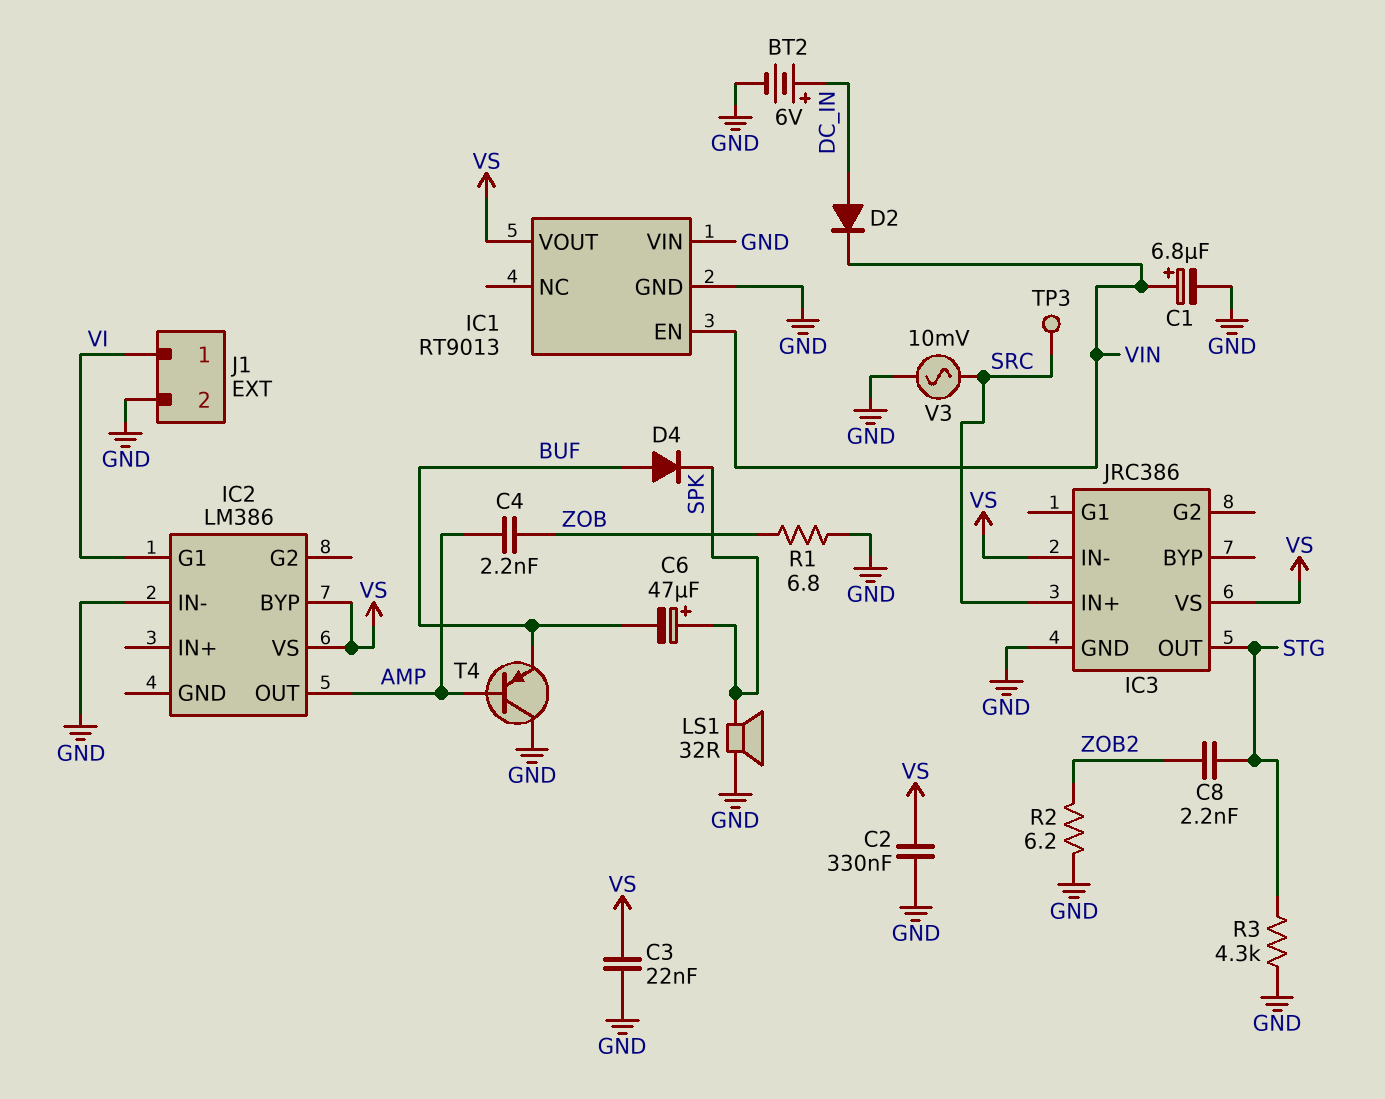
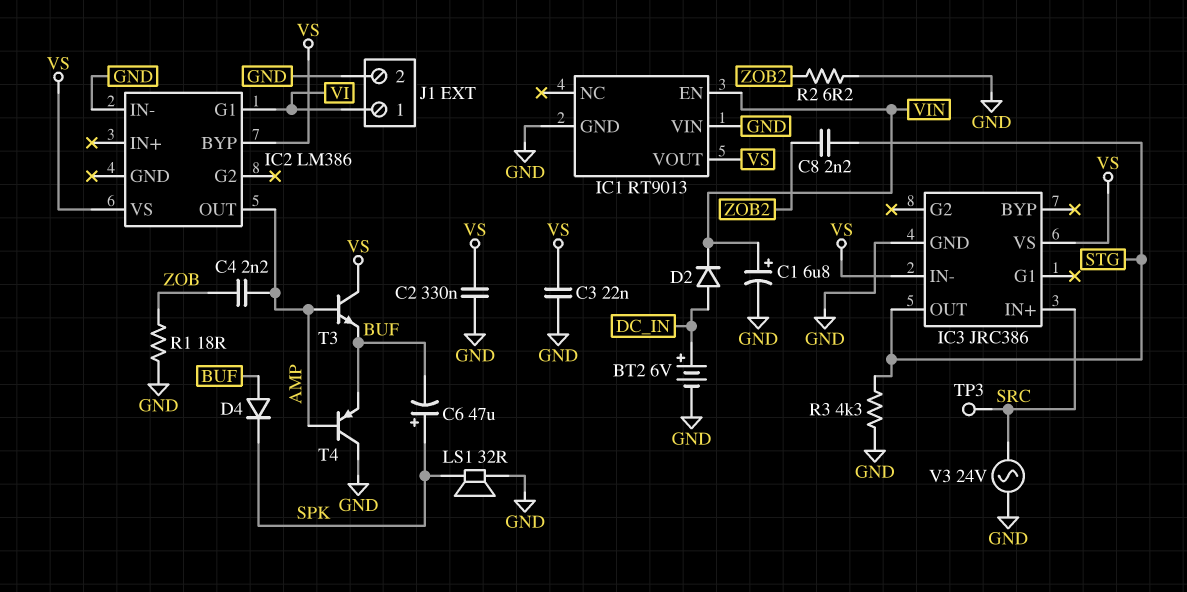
R1: 6.8 (GND, ZOB) -> 18 (GND, ZOB)
T3: none -> NPN (B AMP, C VS, E BUF)
V3: AC 10mV (GND, SRC) -> AC 24V (GND, SRC)

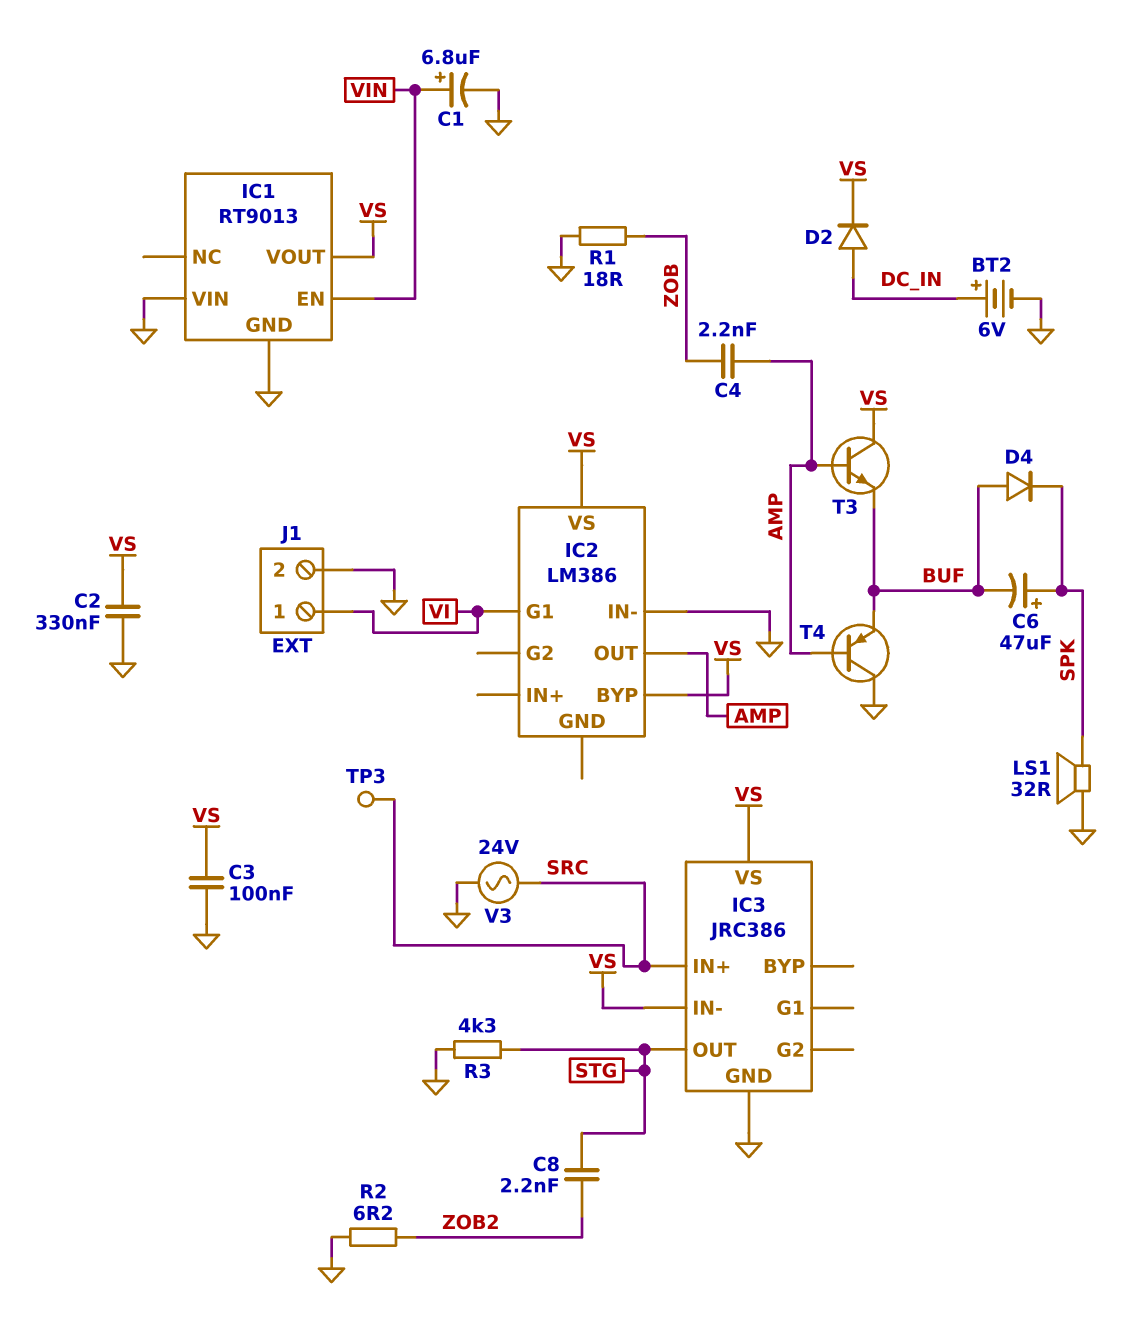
C3: 22nF (GND, VS) -> 100nF (GND, VS)
D2: diode (A DC_IN, K VIN) -> diode (A DC_IN, K VS)

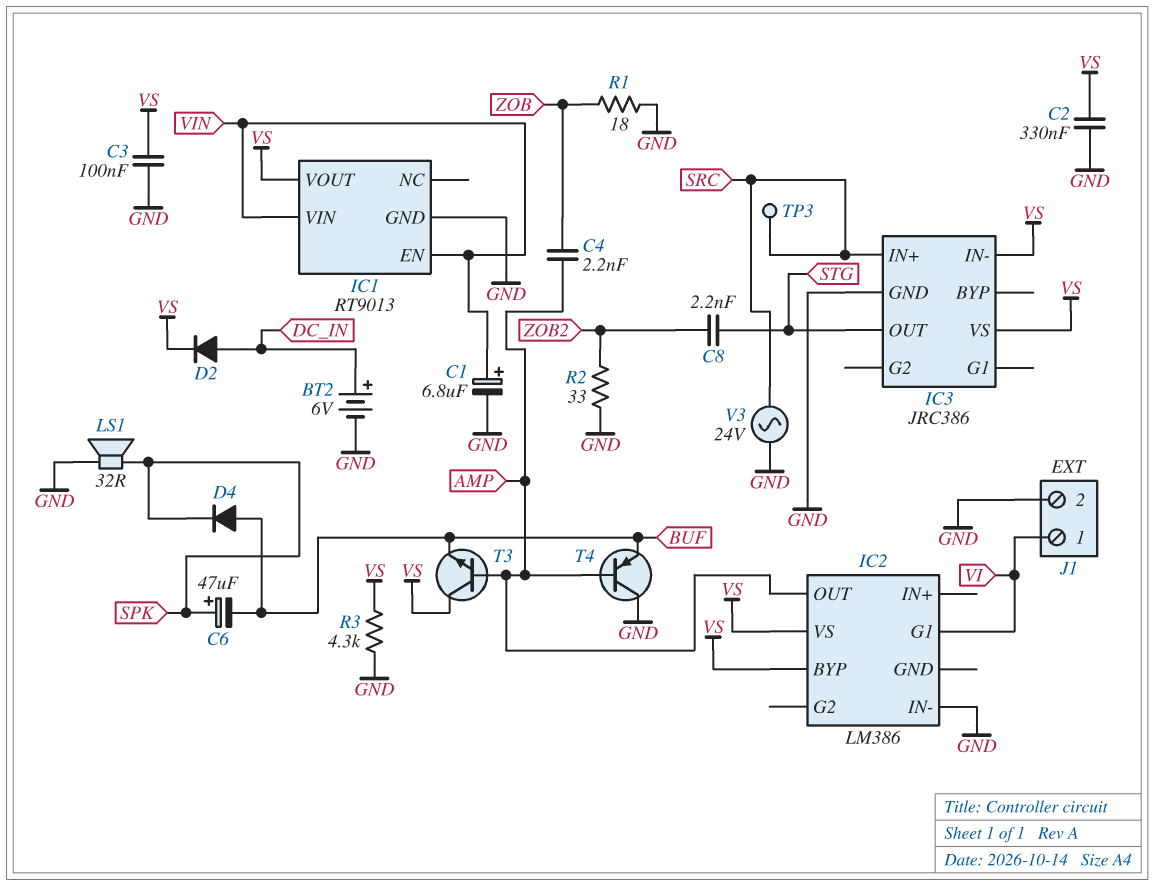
IC1 pin VIN: GND -> VIN
R2: 6.2 (GND, ZOB2) -> 33 (GND, ZOB2)
R3: 4.3k (GND, STG) -> 4.3k (GND, VS)

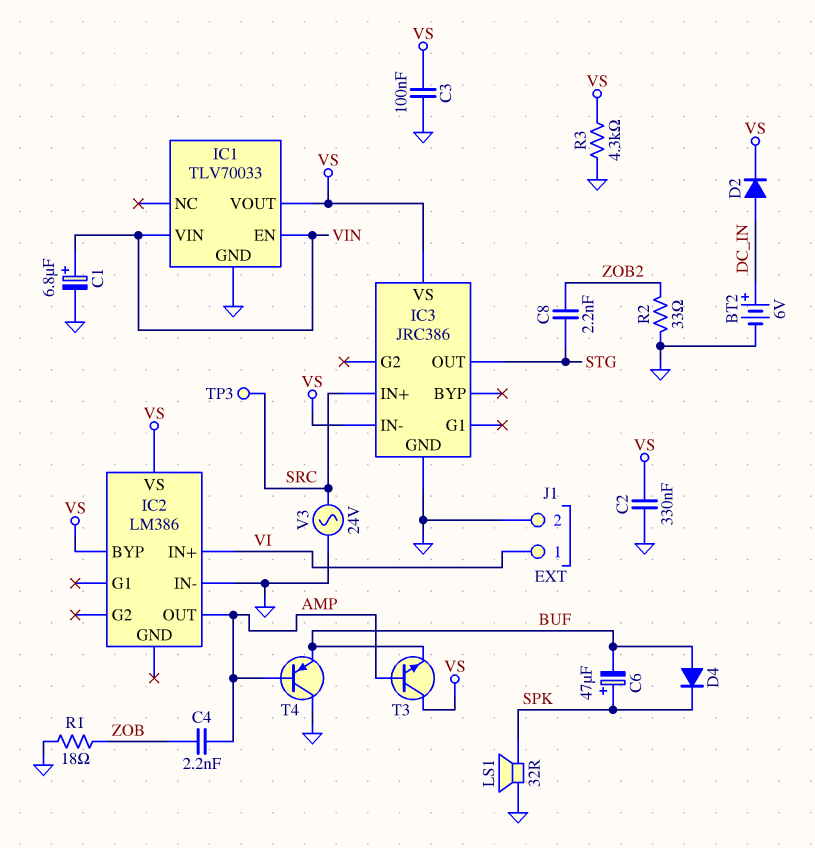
IC1: RT9013 -> TLV70033
IC2 pin G1: VI -> none
IC2 pin IN+: none -> VI

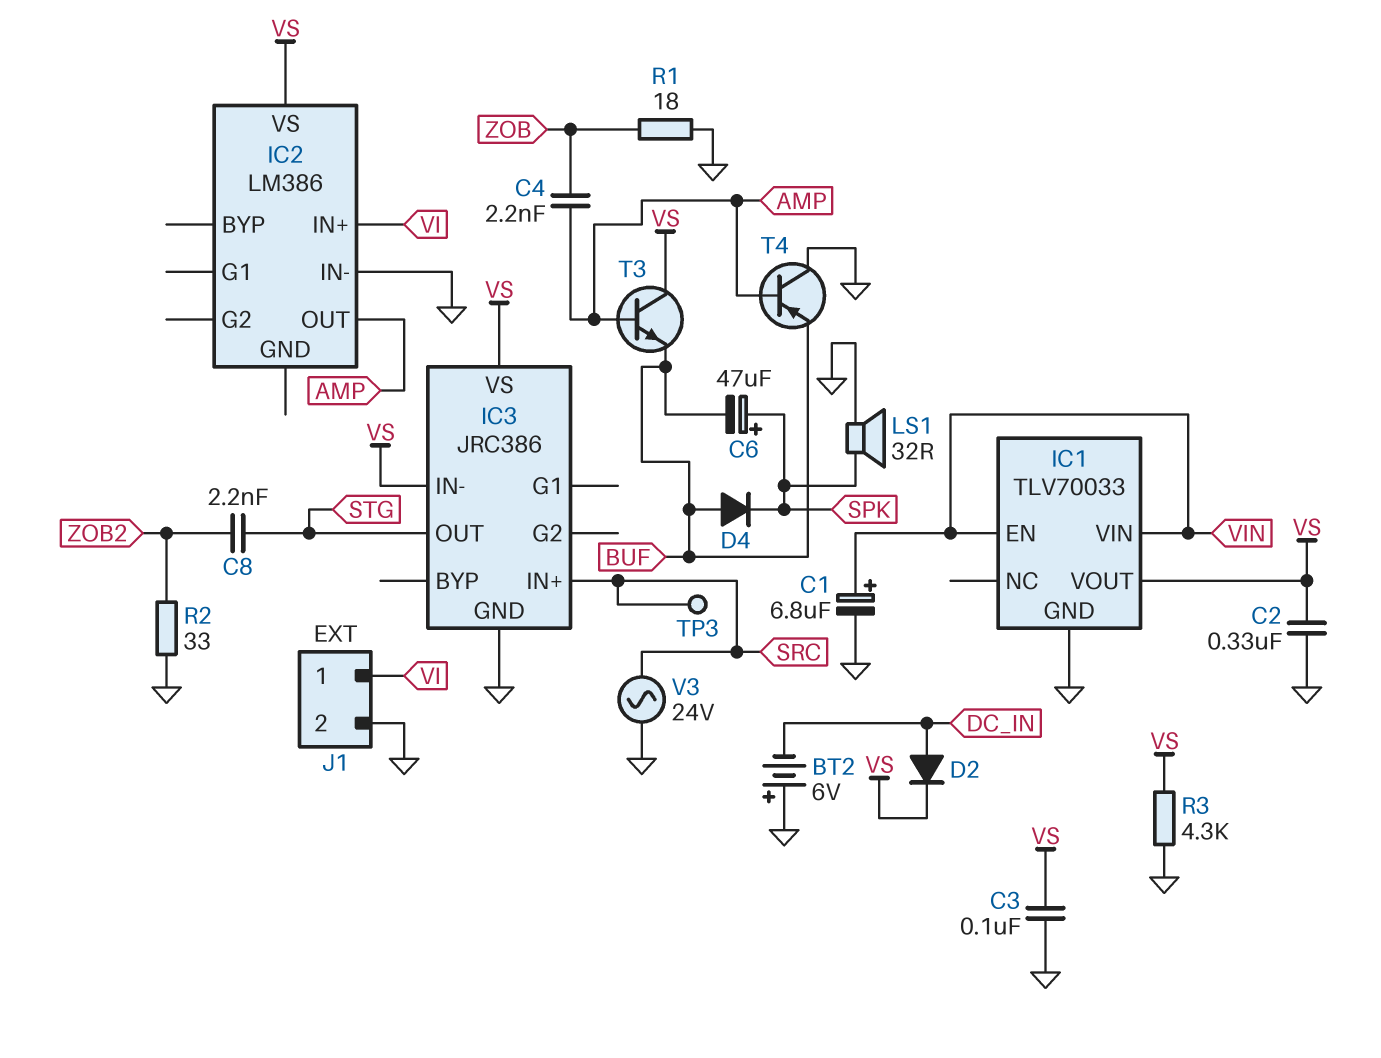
BT2: 6V (plus DC_IN, minus GND) -> 6V (plus GND, minus DC_IN)
IC2 pin BYP: VS -> none

